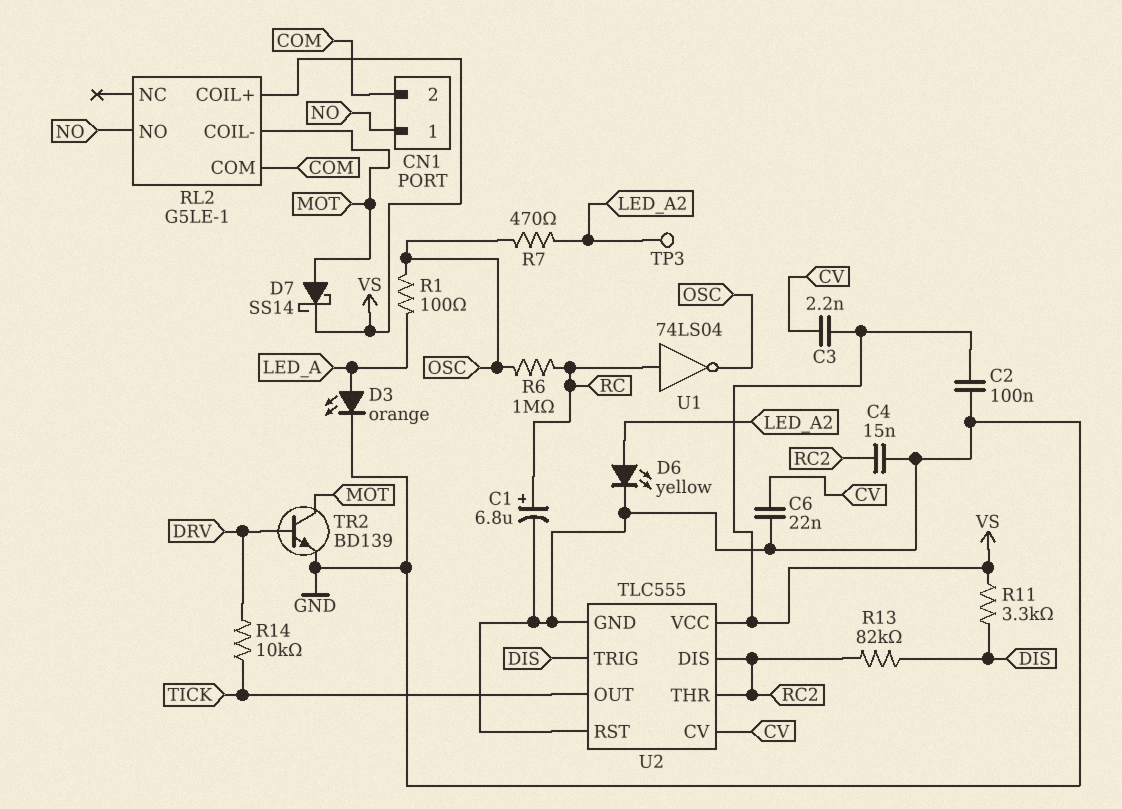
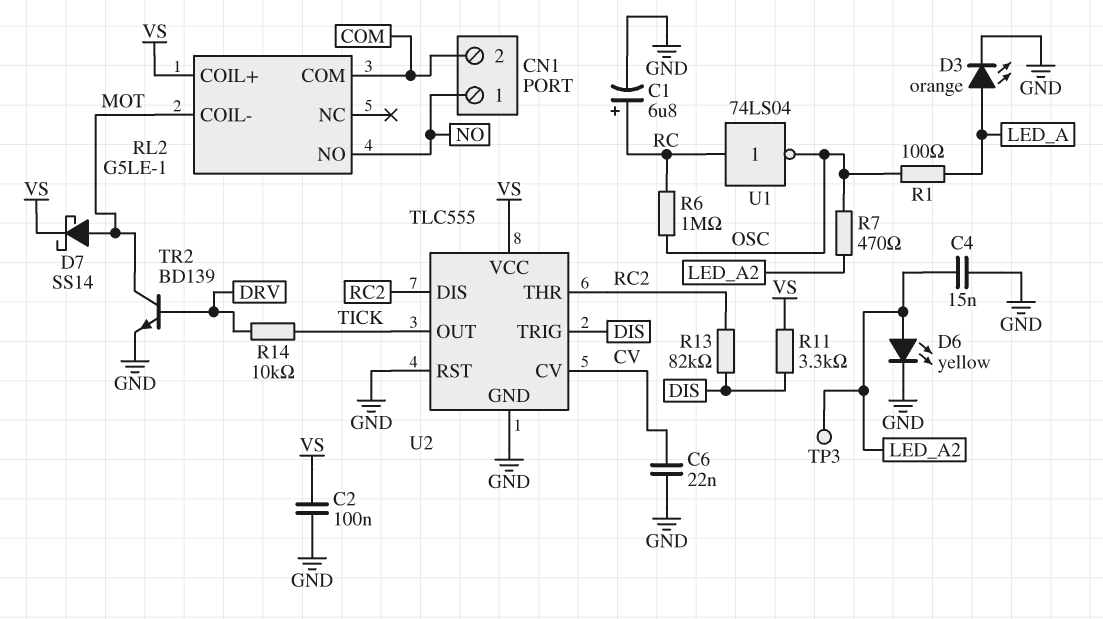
C3: 2.2nF (CV, VS) -> none
C4: 15nF (GND, RC2) -> 15nF (GND, LED_A2)

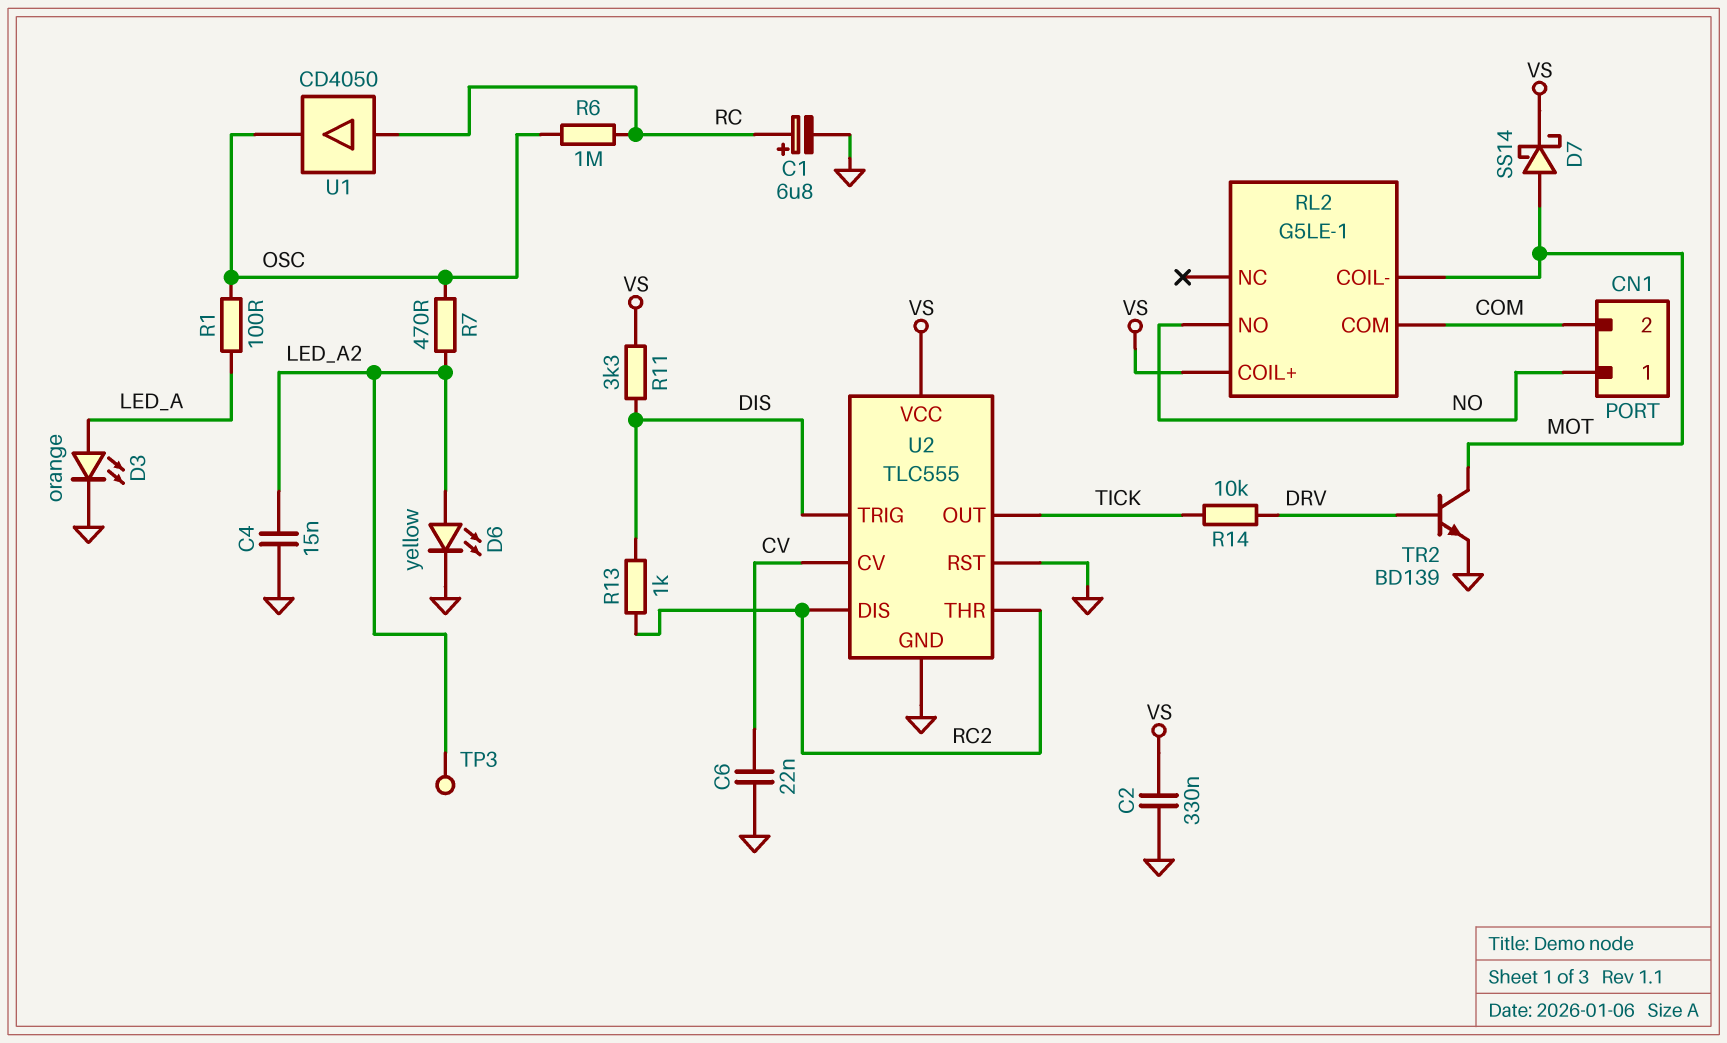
C2: 100nF (GND, VS) -> 330nF (GND, VS)
R13: 82k (DIS, RC2) -> 1k (DIS, RC2)
U1: NOT 74LS04 (in RC, out OSC) -> buffer CD4050 (in RC, out OSC)

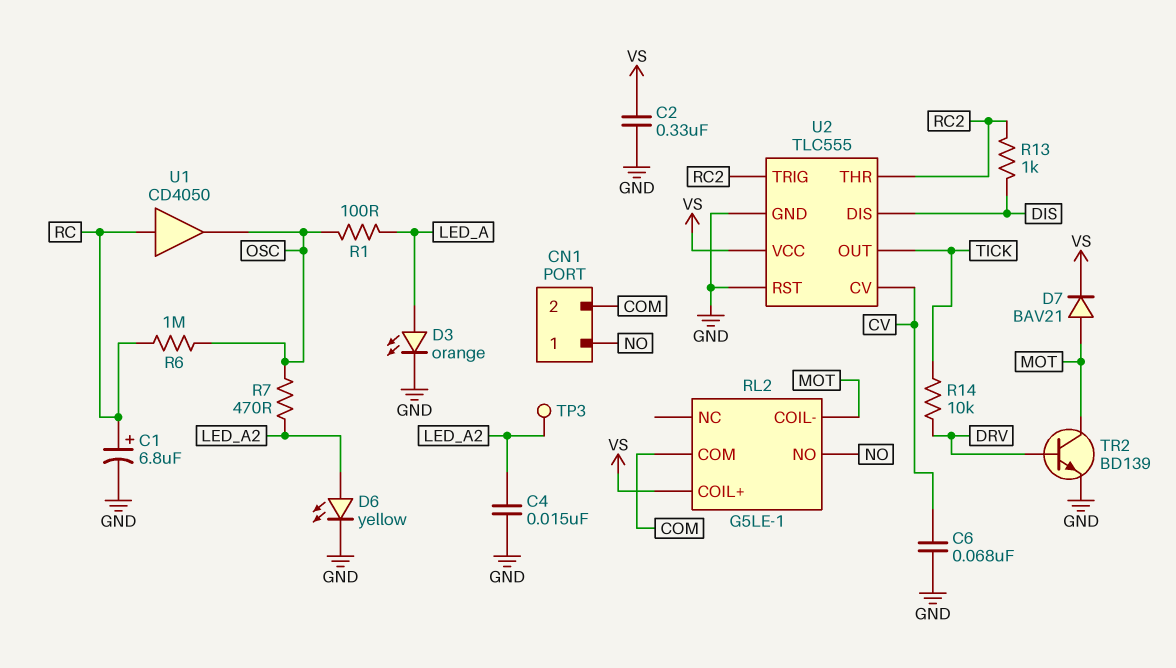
C6: 22nF (CV, GND) -> 68nF (CV, GND)
D7: schottky SS14 (A MOT, K VS) -> diode BAV21 (A MOT, K VS)
R11: 3.3k (DIS, VS) -> none
U2 pin DIS: RC2 -> DIS
U2 pin TRIG: DIS -> RC2

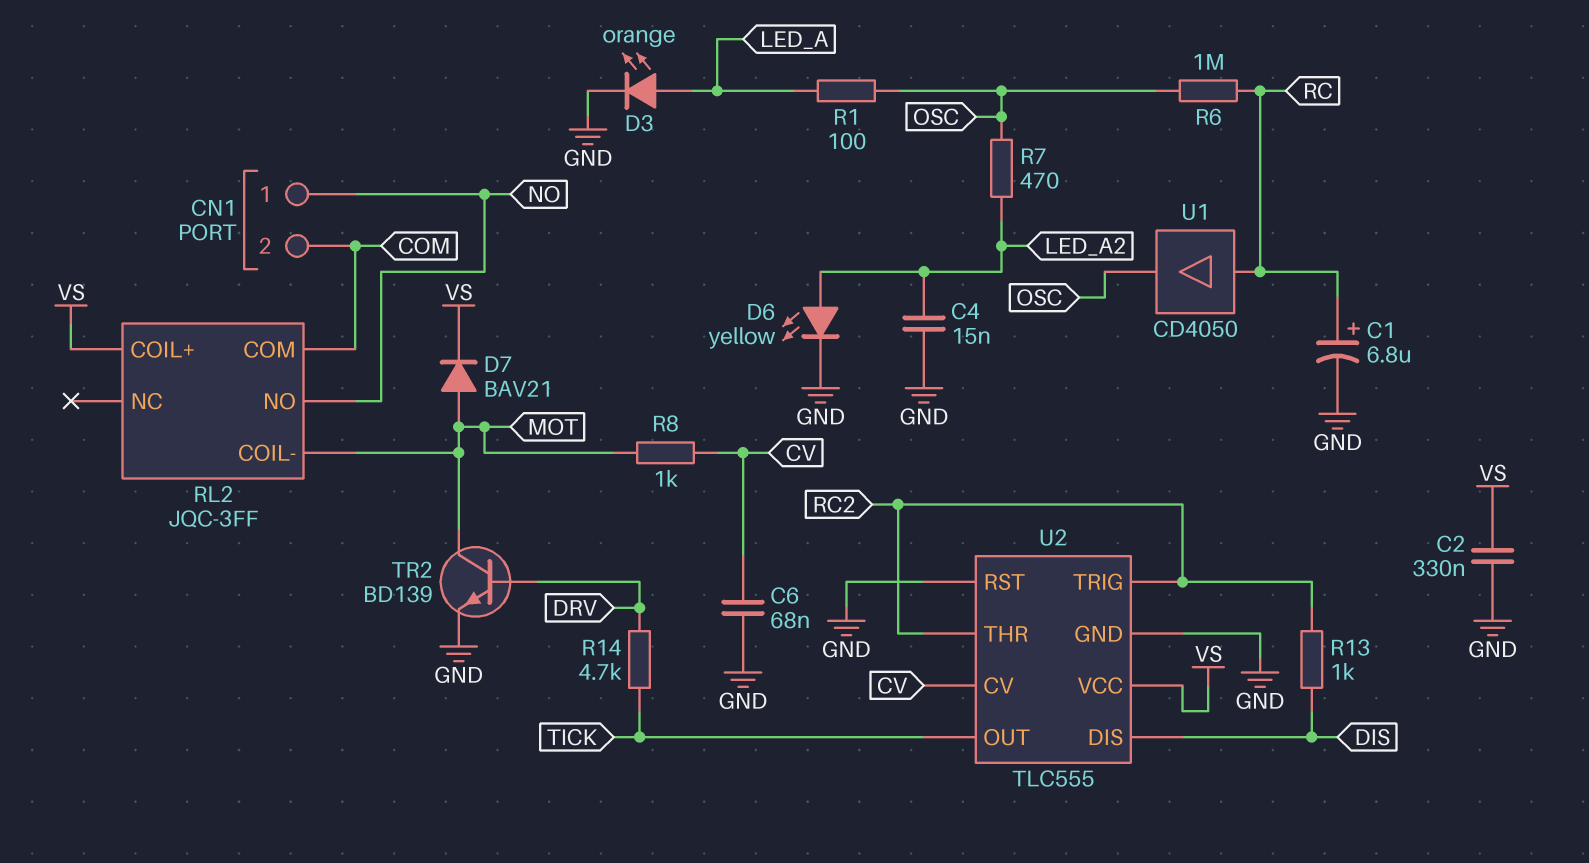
R8: none -> 1k (CV, MOT)
R14: 10k (DRV, TICK) -> 4.7k (DRV, TICK)
RL2: G5LE-1 -> JQC-3FF
TP3: test point (LED_A2) -> none

